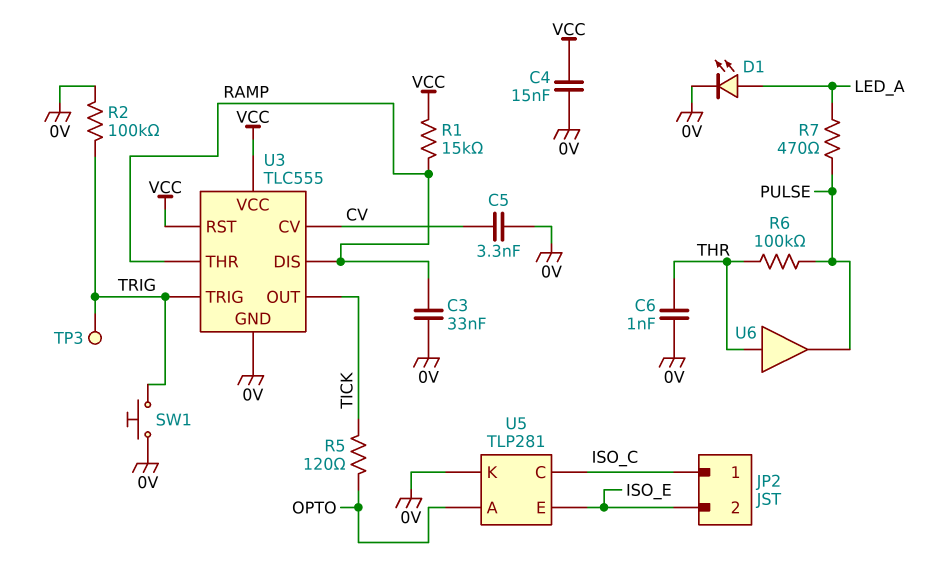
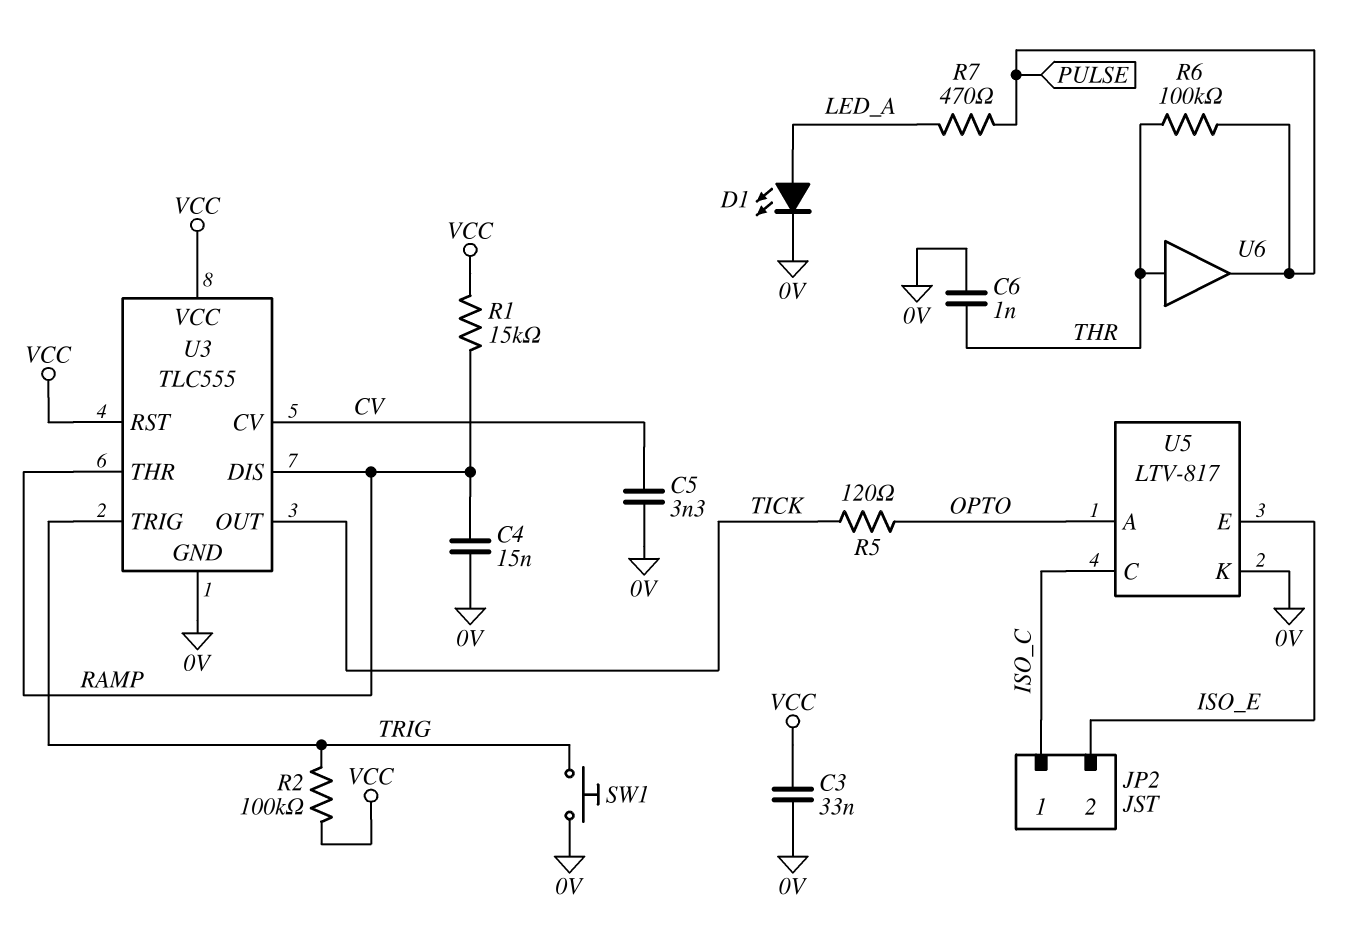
C3: 33nF (0V, RAMP) -> 33nF (0V, VCC)
C4: 15nF (0V, VCC) -> 15nF (0V, RAMP)
R2: 100k (0V, TRIG) -> 100k (TRIG, VCC)
TP3: test point (TRIG) -> none
U5: TLP281 -> LTV-817

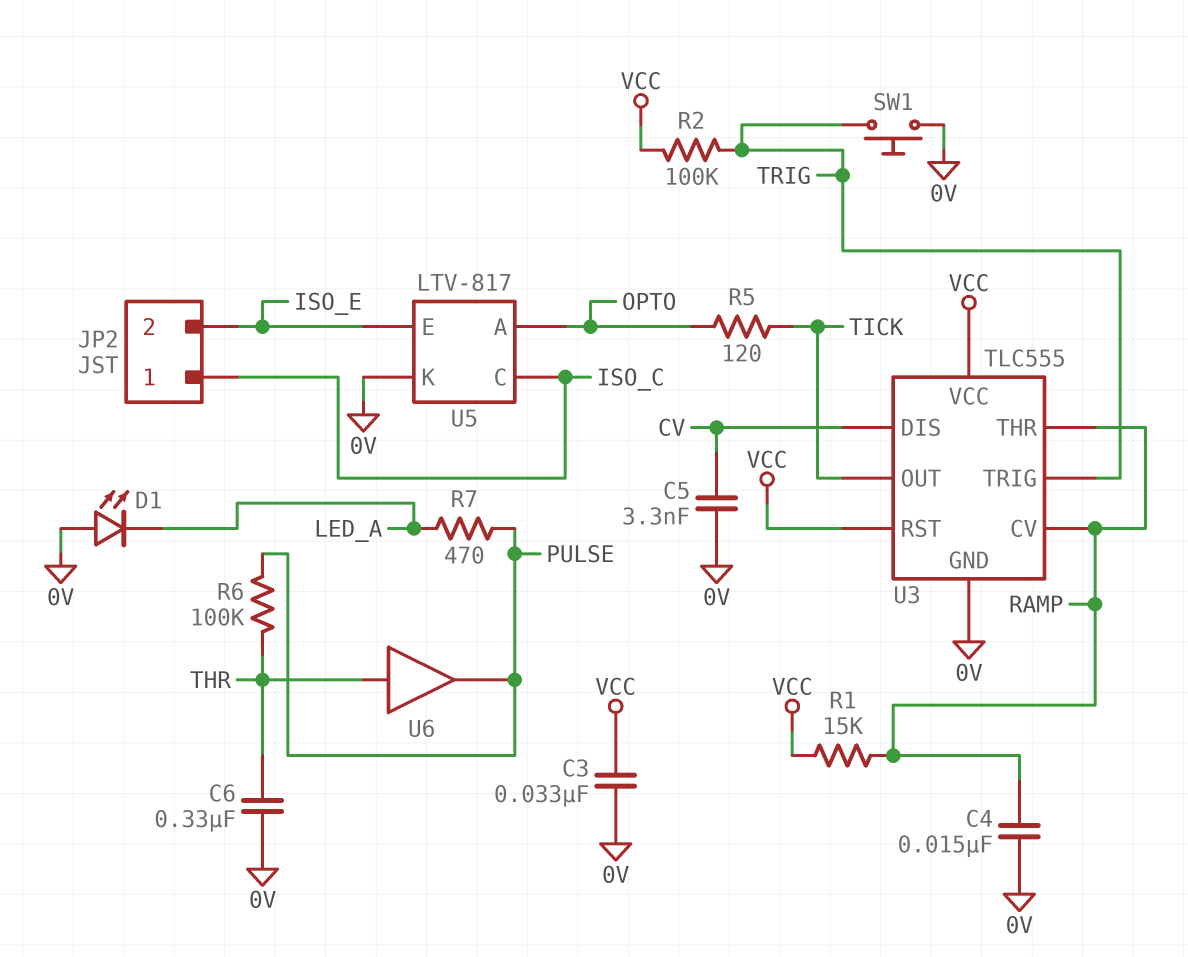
C6: 1nF (0V, THR) -> 330nF (0V, THR)
D1: LED (A LED_A, K 0V) -> LED (A 0V, K LED_A)
U3 pin CV: CV -> RAMP
U3 pin DIS: RAMP -> CV

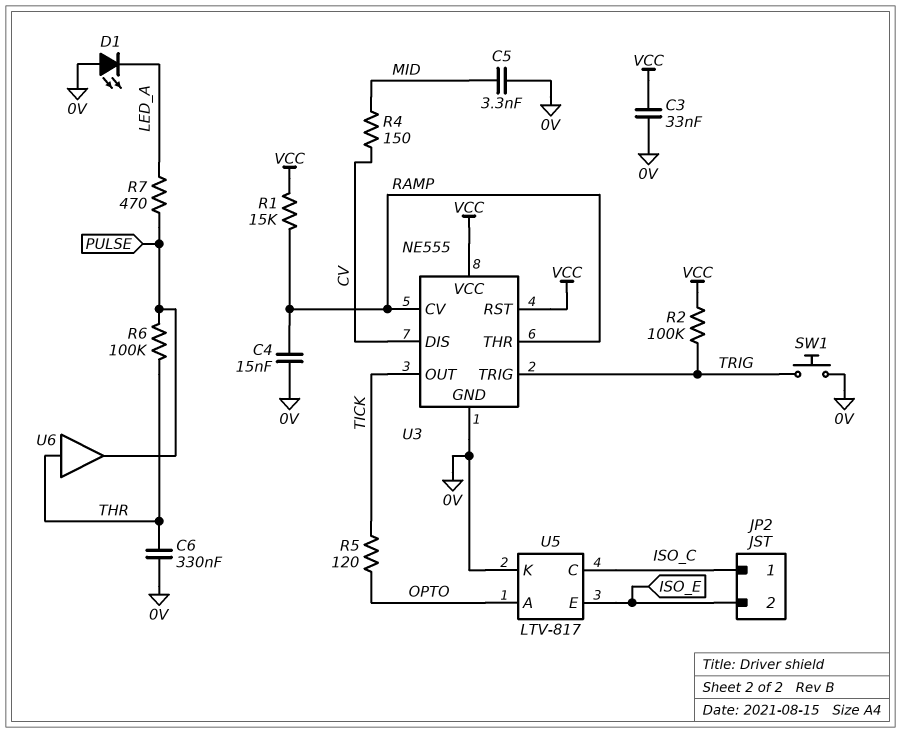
C5: 3.3nF (0V, CV) -> 3.3nF (0V, MID)
R4: none -> 150 (CV, MID)
U3: TLC555 -> NE555

